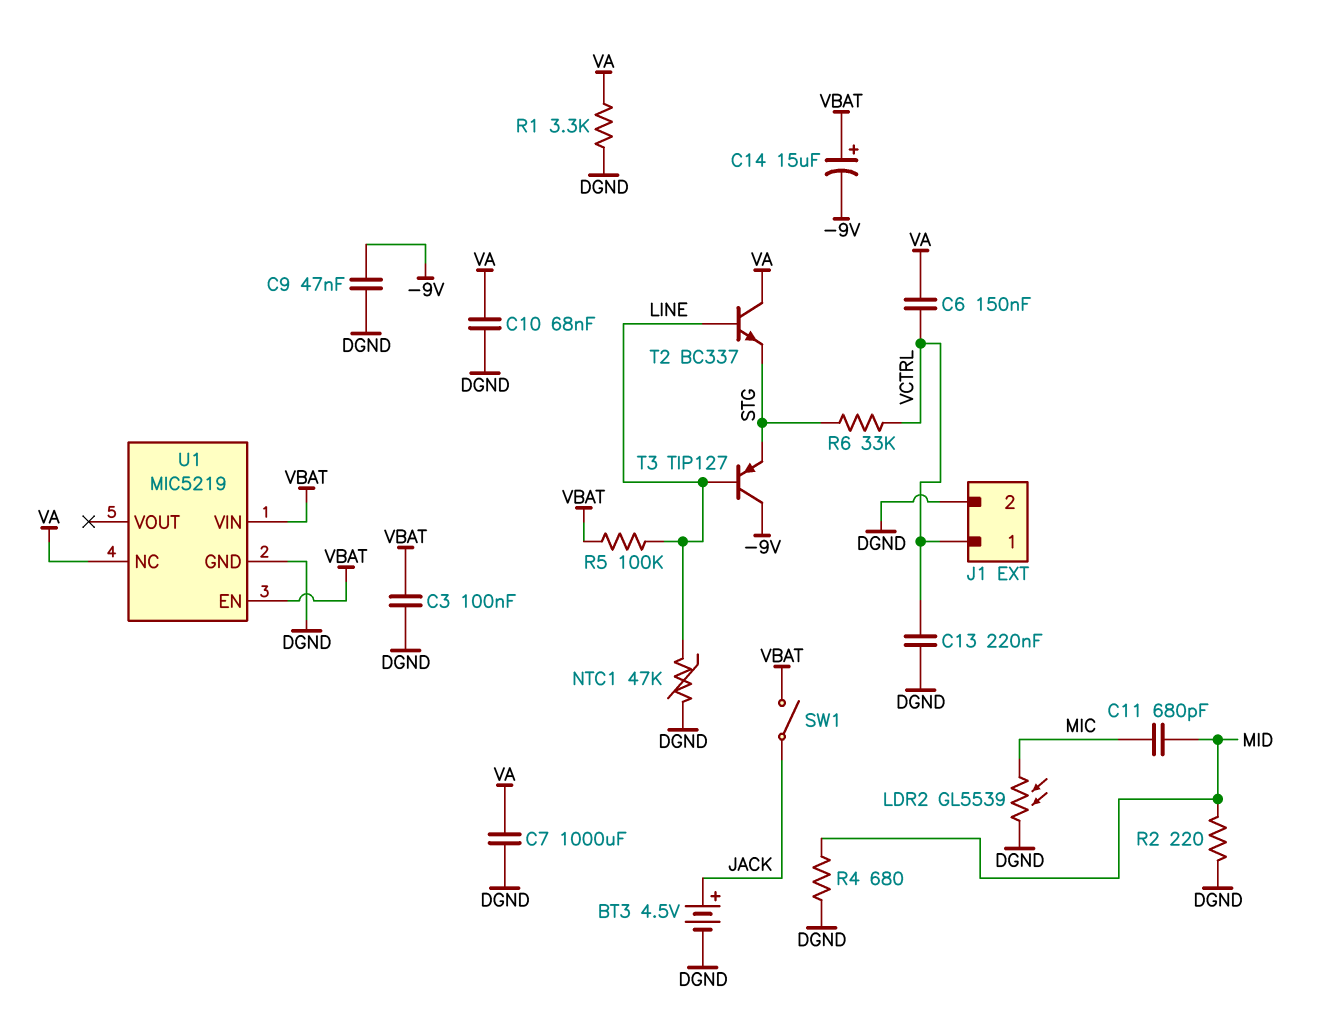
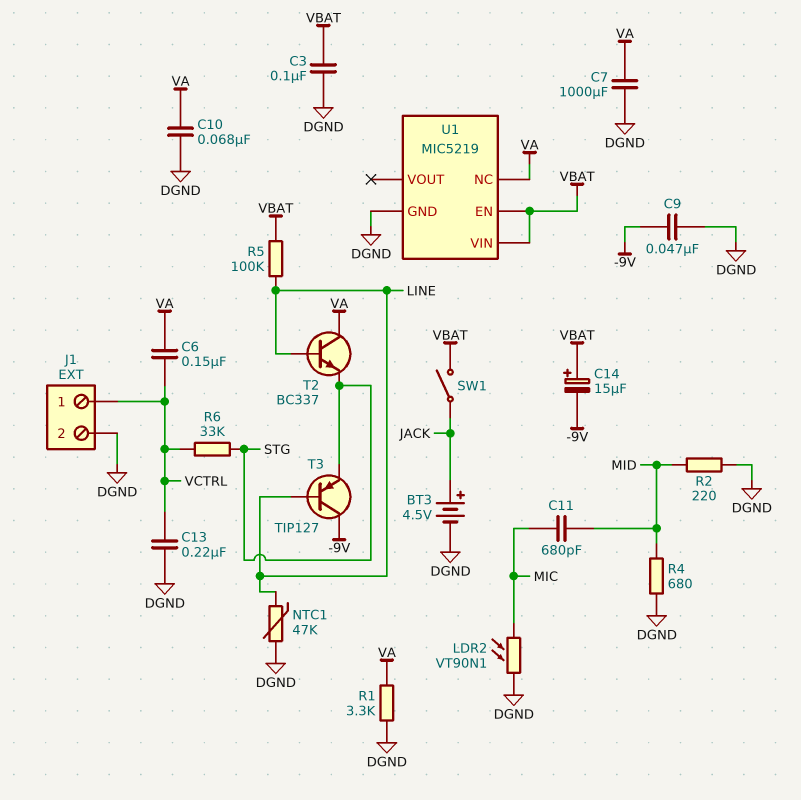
LDR2: GL5539 (DGND, MIC) -> VT90N1 (DGND, MIC)

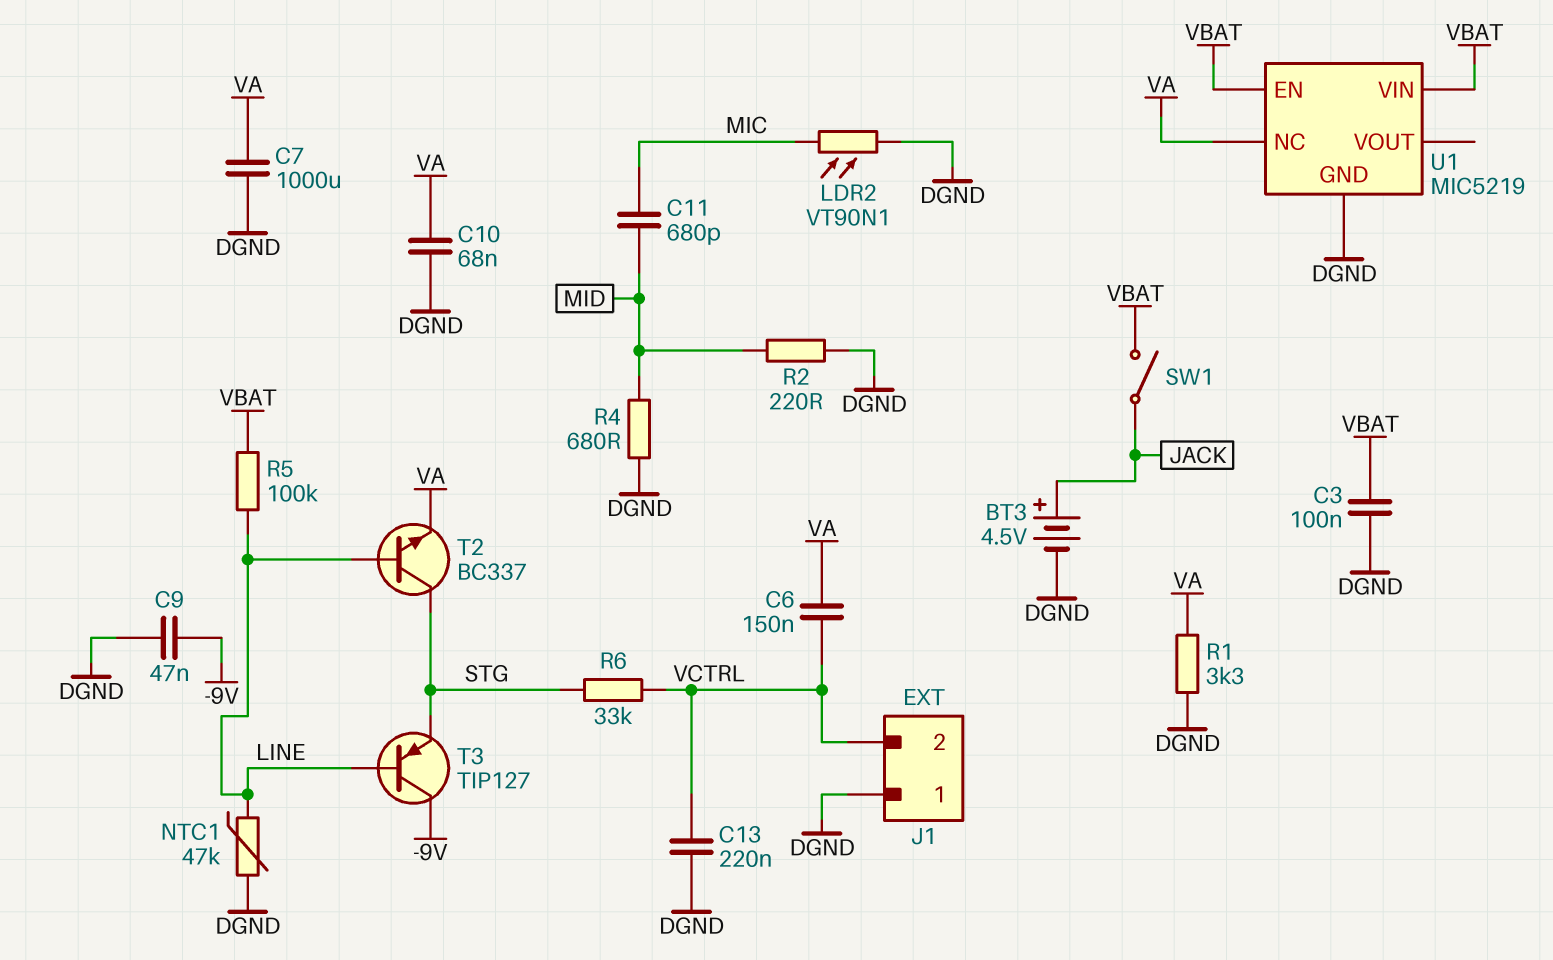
C14: 15uF (plus VBAT, minus -9V) -> none
J1 pin 1: VCTRL -> DGND
J1 pin 2: DGND -> VCTRL
T2: NPN BC337 (B LINE, C VA, E STG) -> NPN BC337 (B LINE, C STG, E VA)

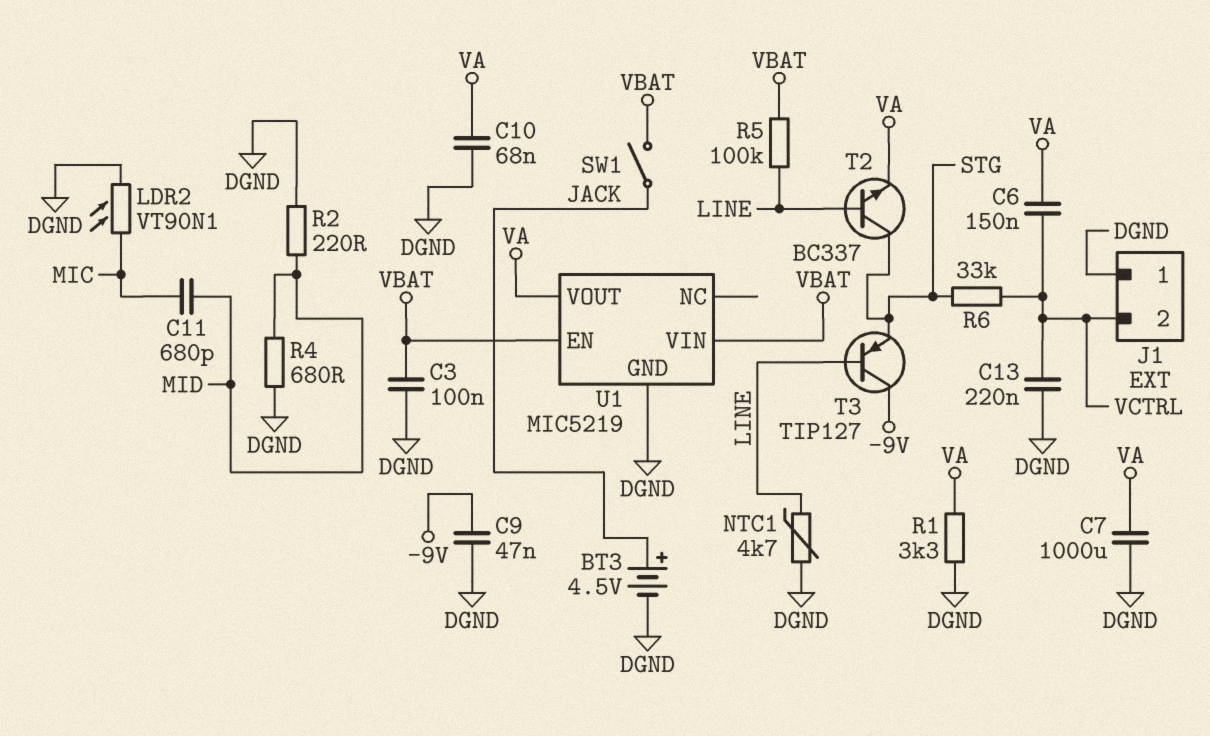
NTC1: 47k (DGND, LINE) -> 4.7k (DGND, LINE)
U1 pin NC: VA -> none
U1 pin VOUT: none -> VA

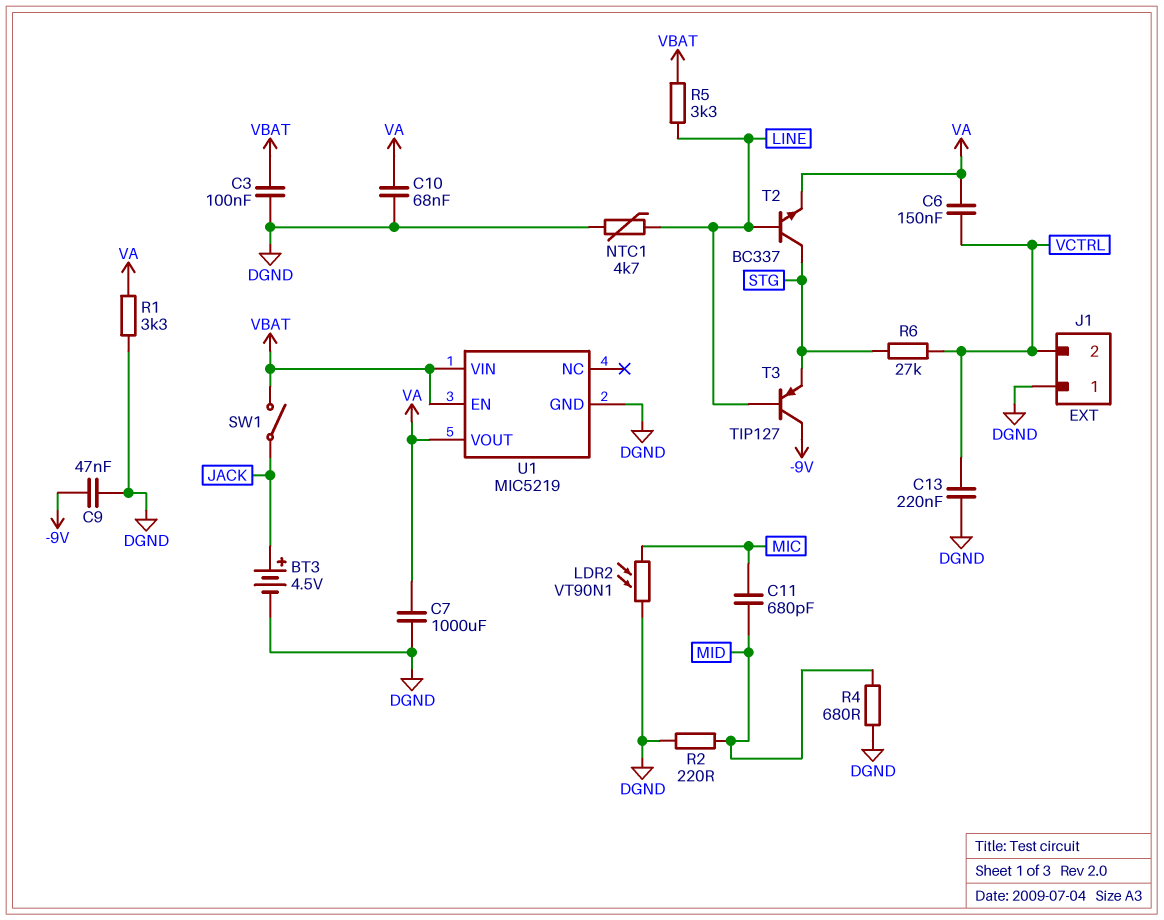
R5: 100k (LINE, VBAT) -> 3.3k (LINE, VBAT)
R6: 33k (STG, VCTRL) -> 27k (STG, VCTRL)

